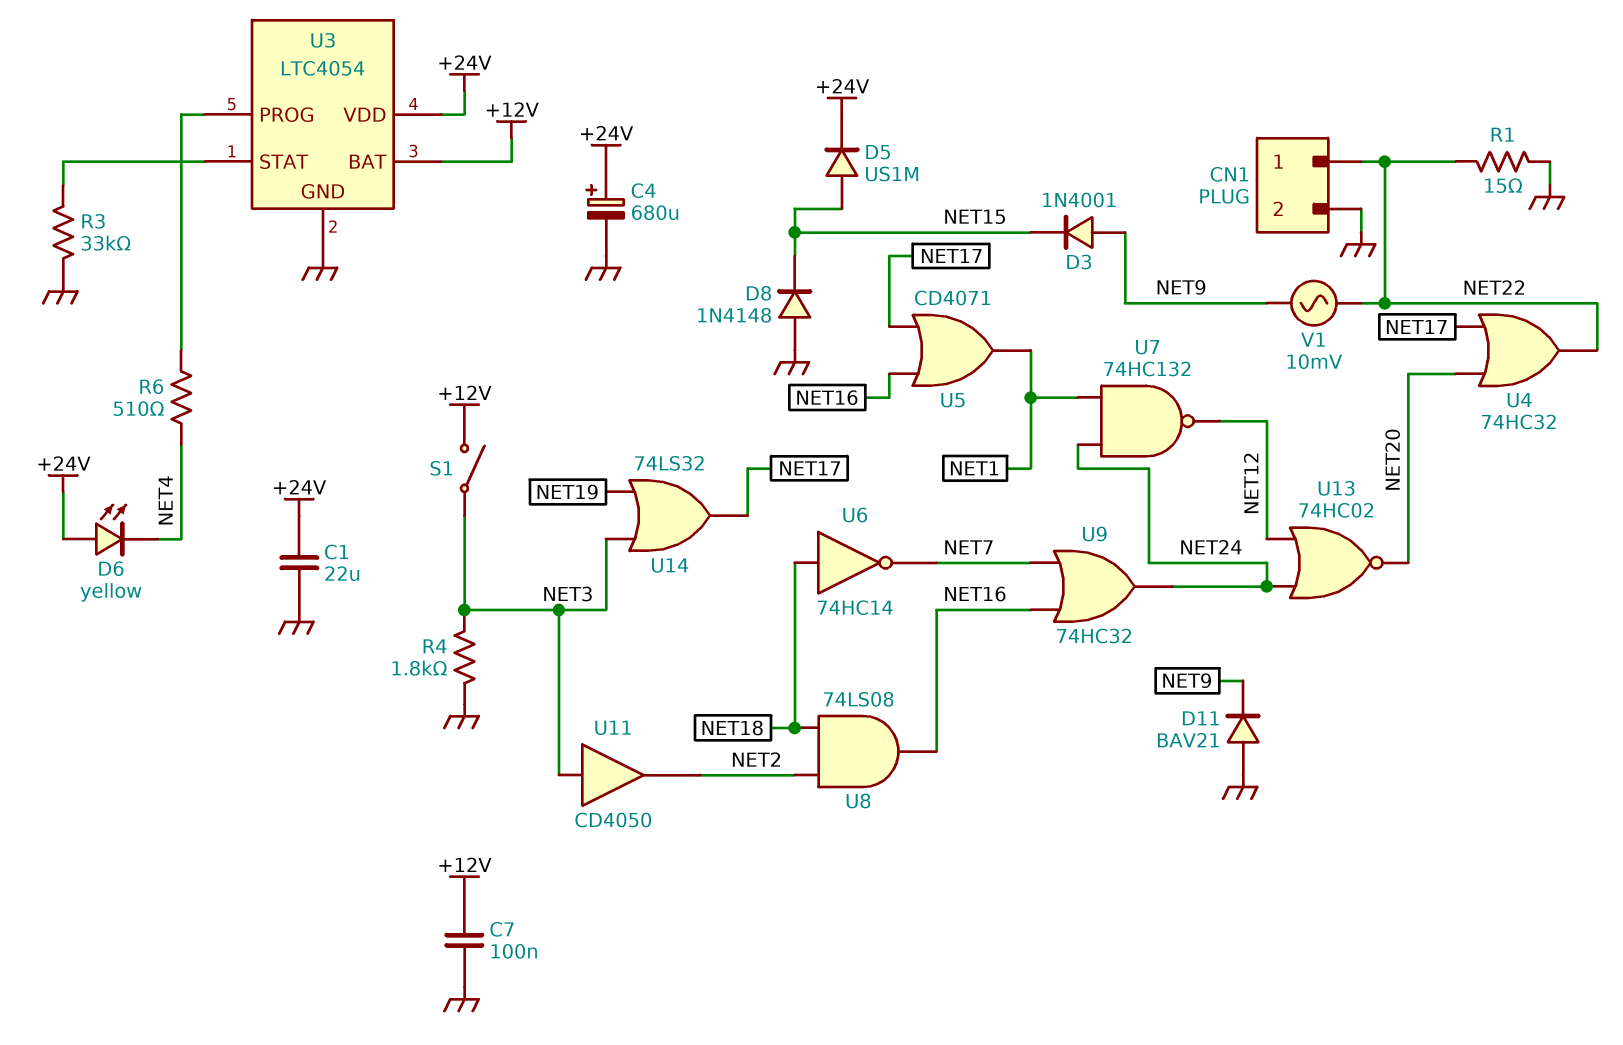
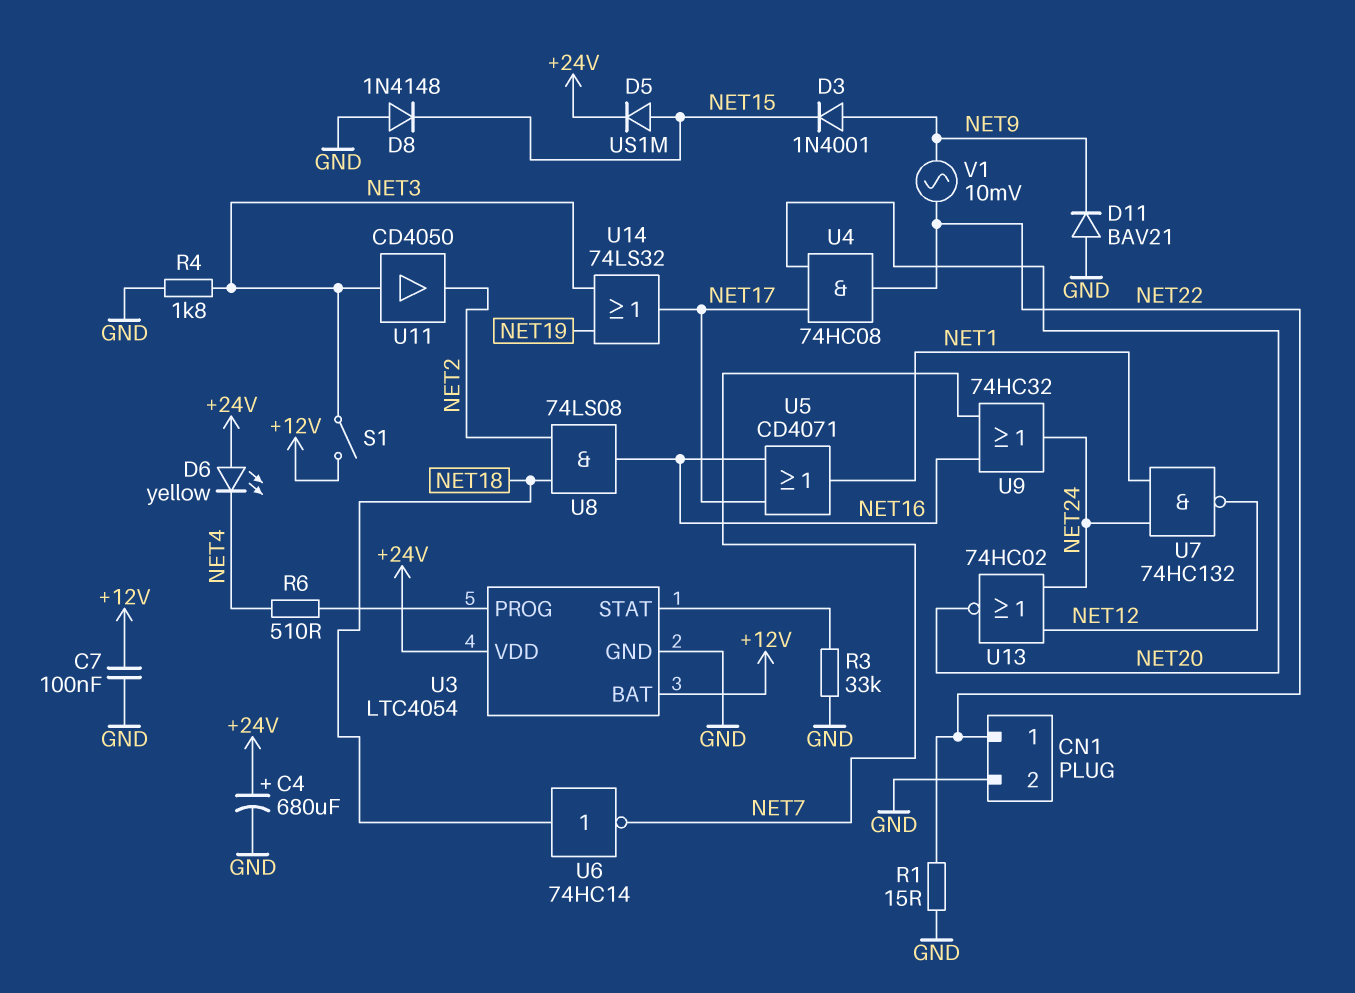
C1: 22uF (+24V, GND) -> none
U4: OR 74HC32 (in NET17, in NET20, out NET22) -> AND 74HC08 (in NET17, in NET20, out NET22)

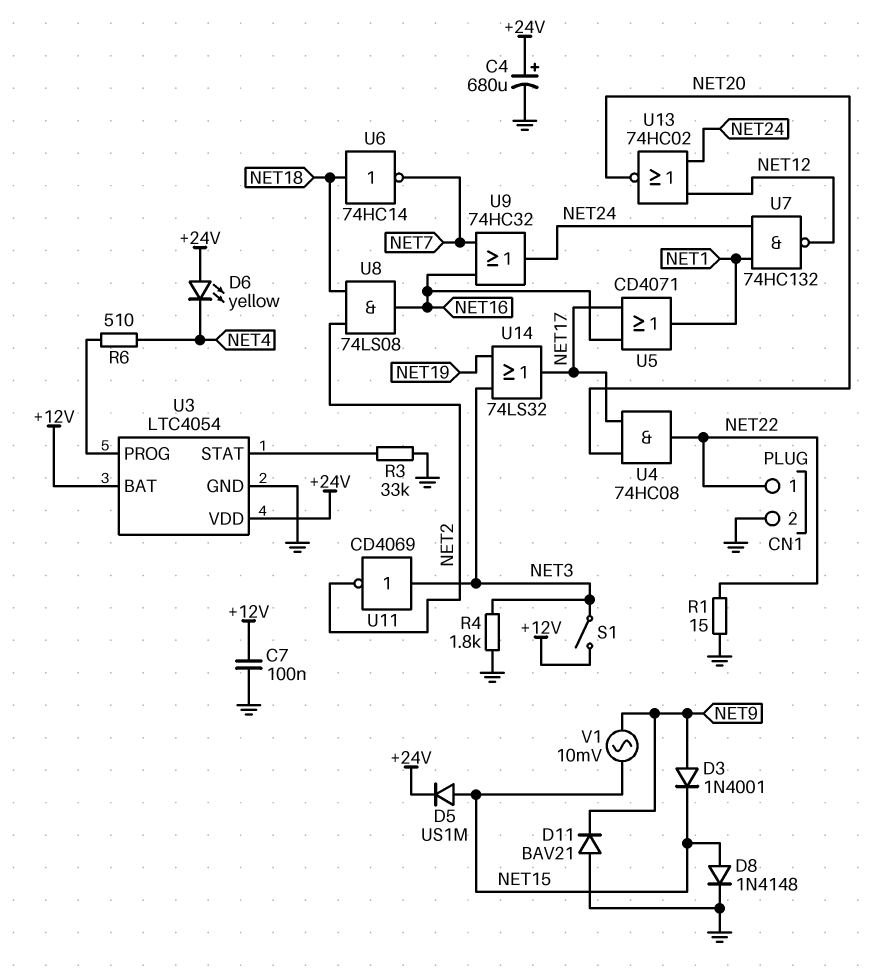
D8: diode 1N4148 (A GND, K NET15) -> diode 1N4148 (A NET15, K GND)
U11: buffer CD4050 (in NET3, out NET2) -> NOT CD4069 (in NET3, out NET2)
V1: AC 10mV (NET9, NET22) -> AC 10mV (NET9, NET15)

